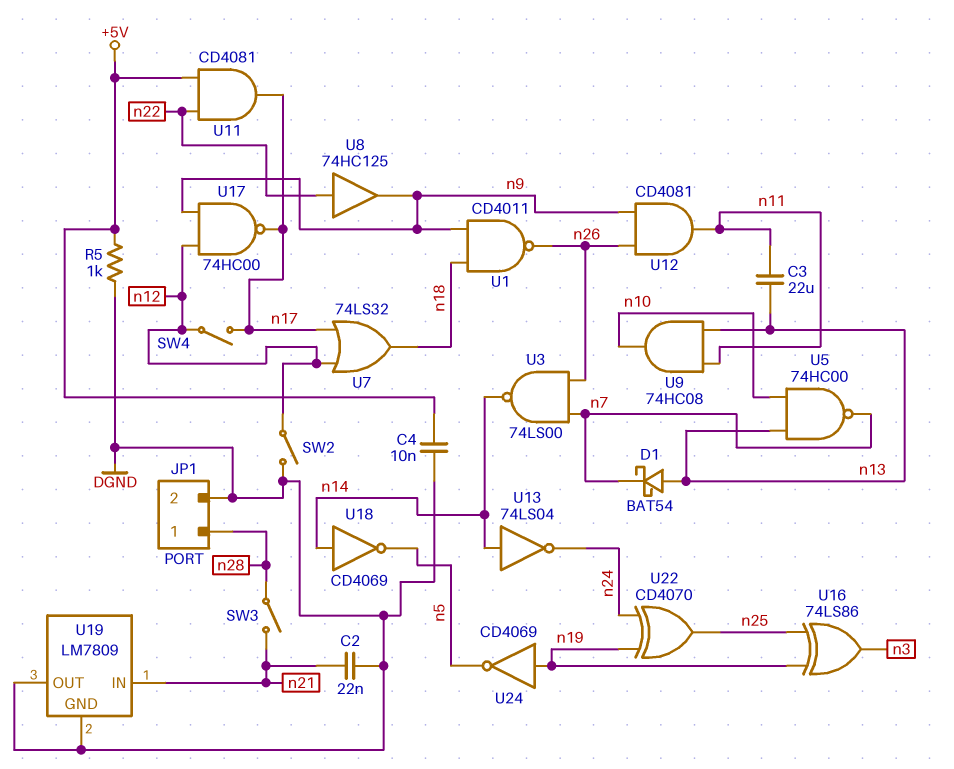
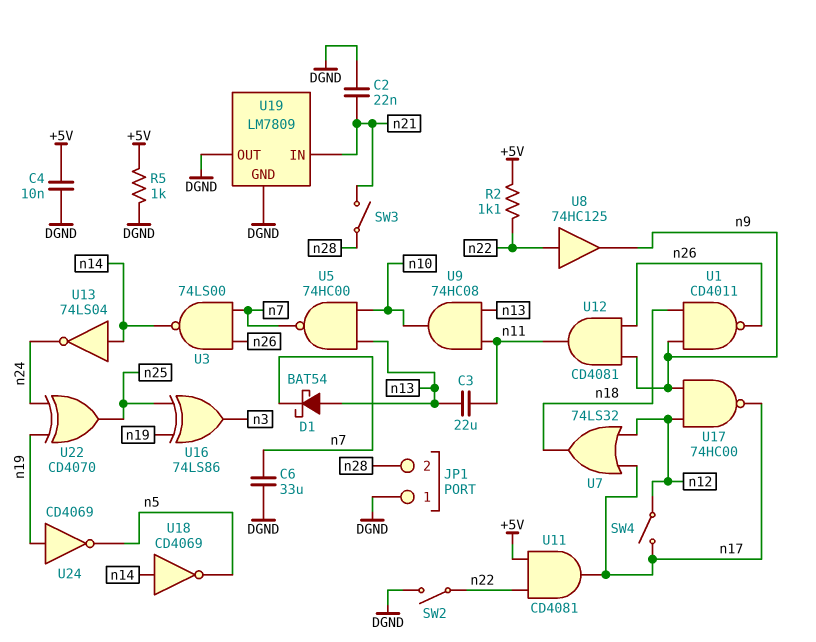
C6: none -> 33uF (DGND, n7)
JP1 pin 1: n28 -> DGND
JP1 pin 2: DGND -> n28
R2: none -> 1.1k (+5V, n22)
SW2: switch (DGND, n12) -> switch (DGND, n22)

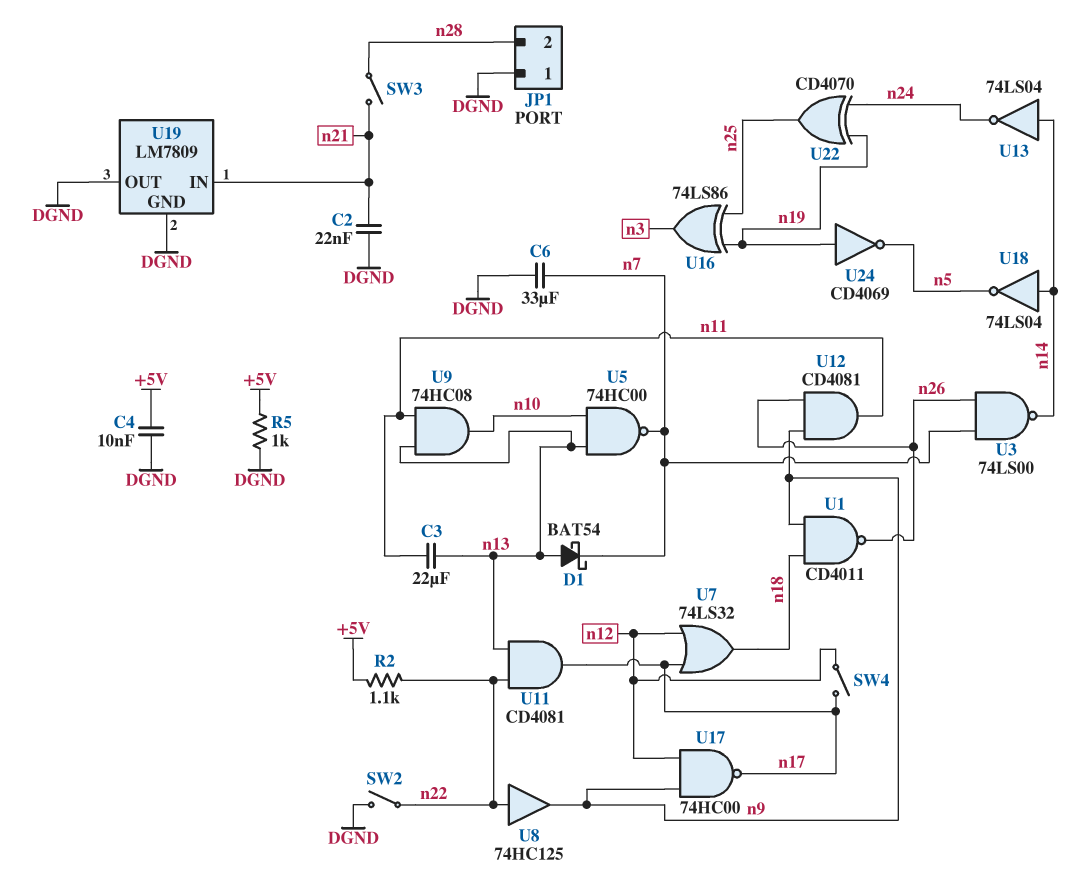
U11: AND CD4081 (in +5V, in n22, out n17) -> AND CD4081 (in n13, in n22, out n17)
U18: NOT CD4069 (in n14, out n5) -> NOT 74LS04 (in n14, out n5)

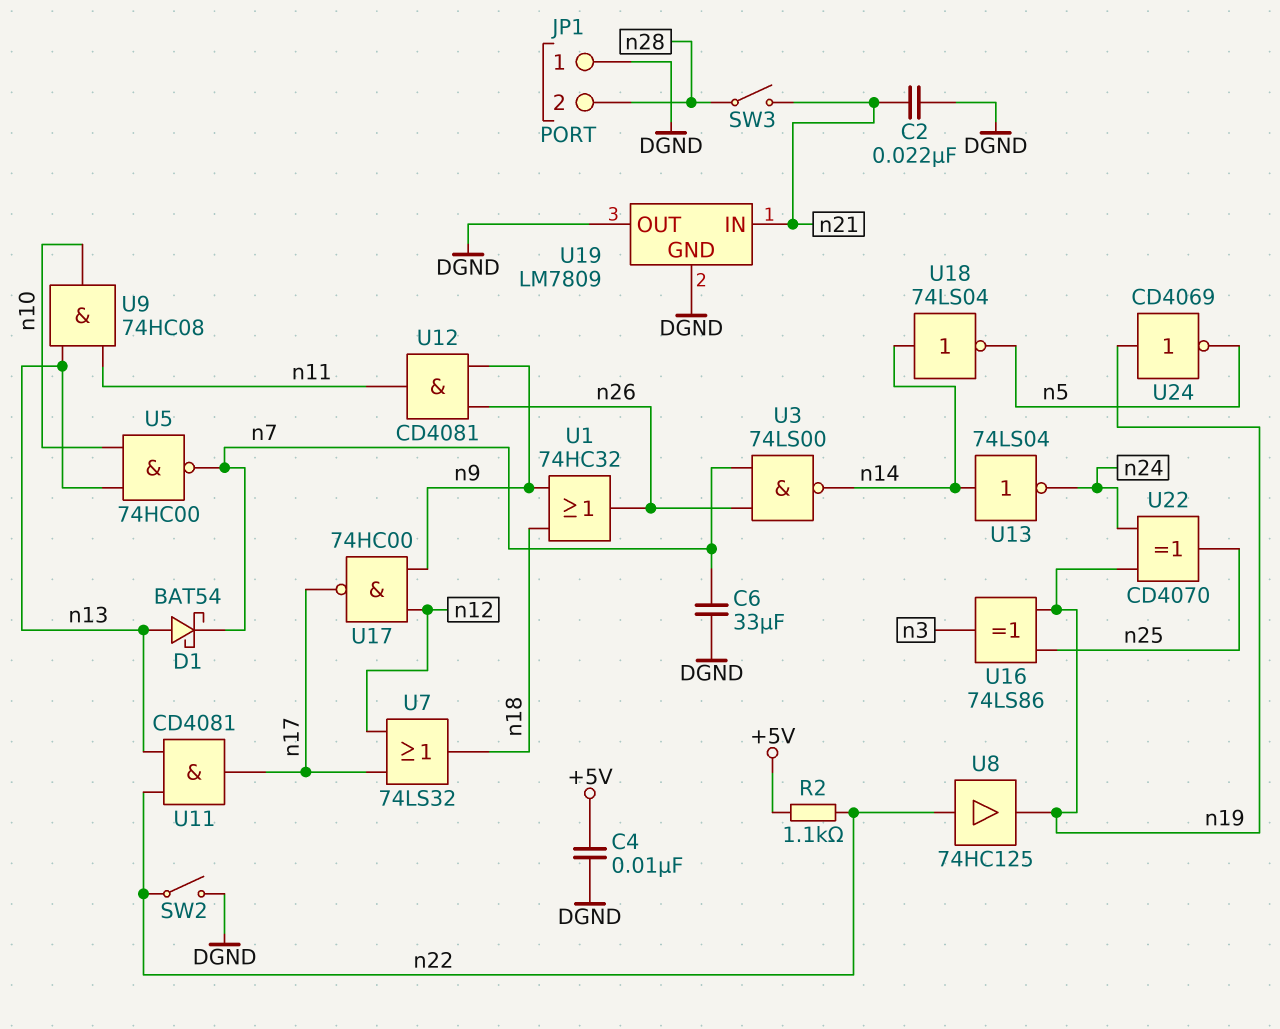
C3: 22uF (n11, n13) -> none
R5: 1k (+5V, DGND) -> none
SW4: switch (n12, n17) -> none
U1: NAND CD4011 (in n9, in n18, out n26) -> OR 74HC32 (in n9, in n18, out n26)
U8: buffer 74HC125 (in n22, out n9) -> buffer 74HC125 (in n22, out n19)

